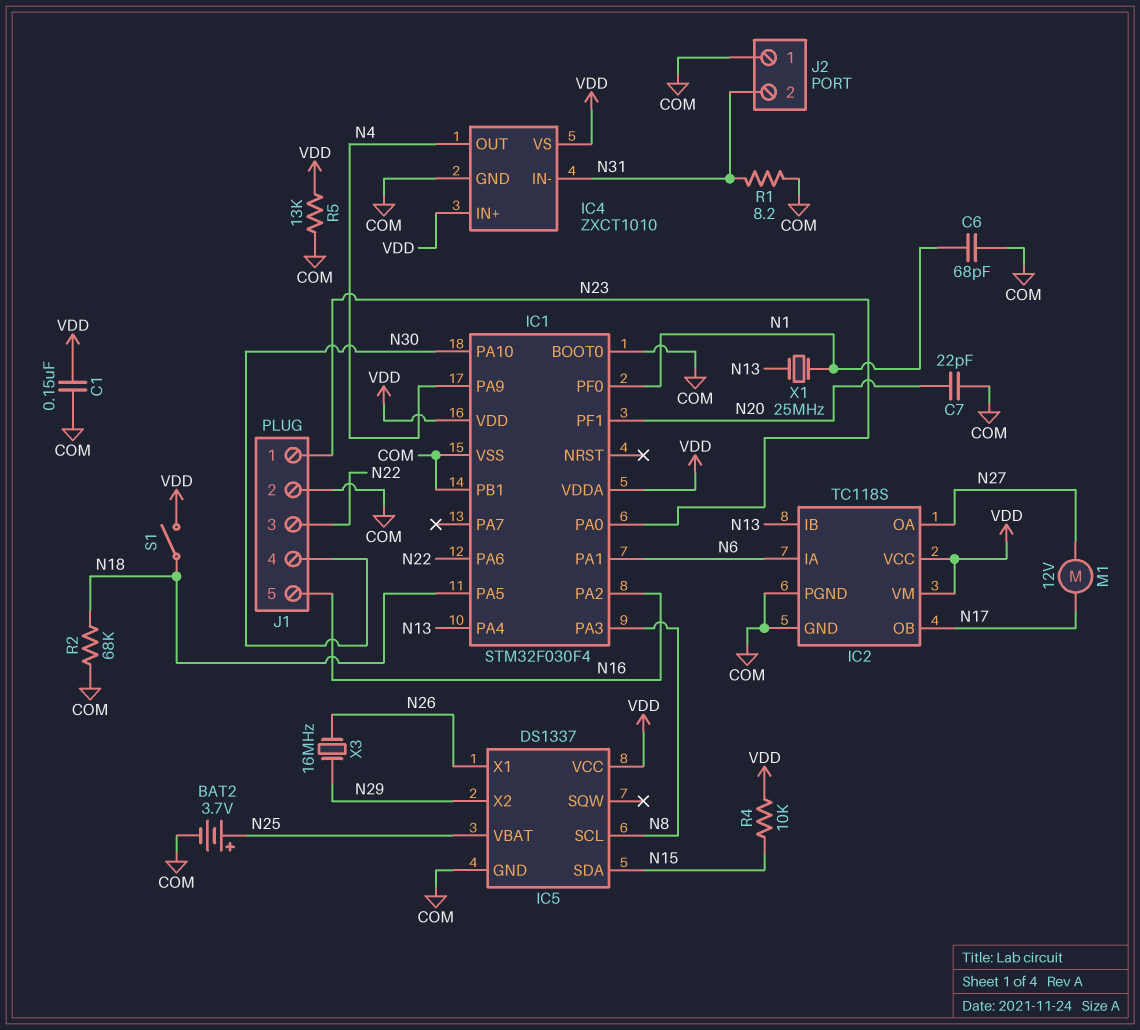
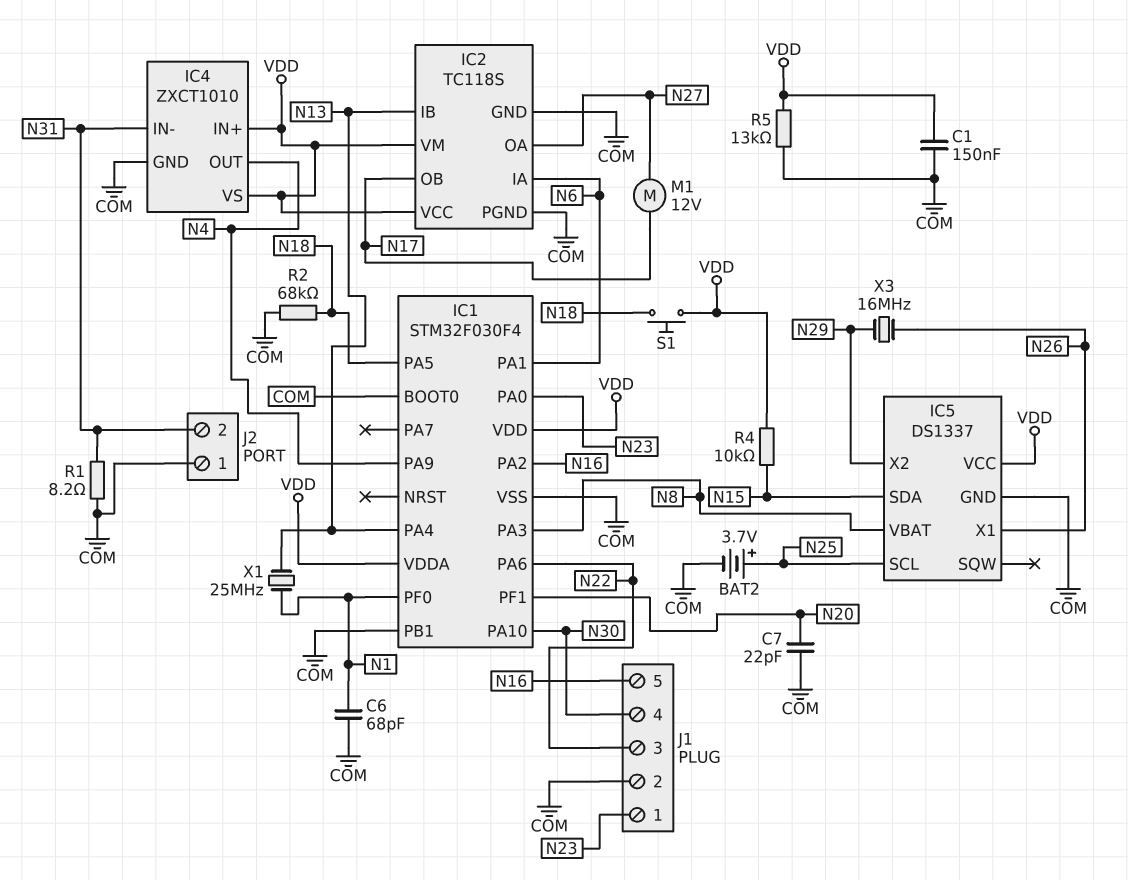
IC5 pin SCL: N8 -> N25
IC5 pin VBAT: N25 -> N8
S1: switch (N18, VDD) -> button (N18, VDD)

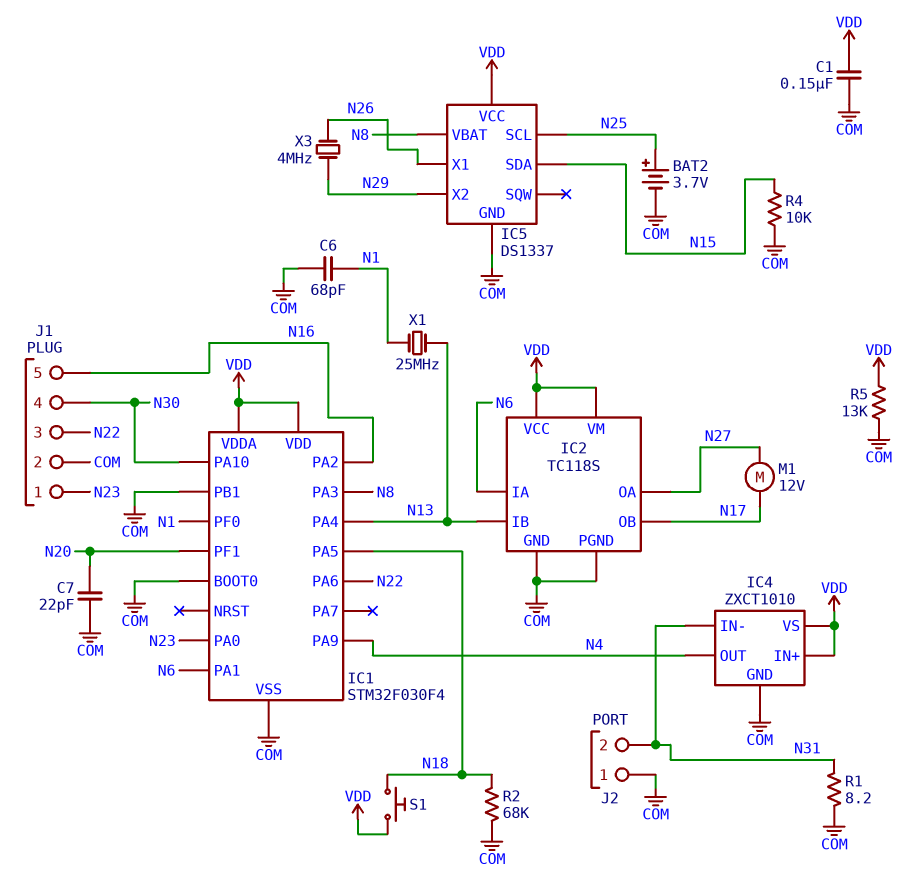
R4: 10k (N15, VDD) -> 10k (COM, N15)
X3: 16MHz (N26, N29) -> 4MHz (N26, N29)

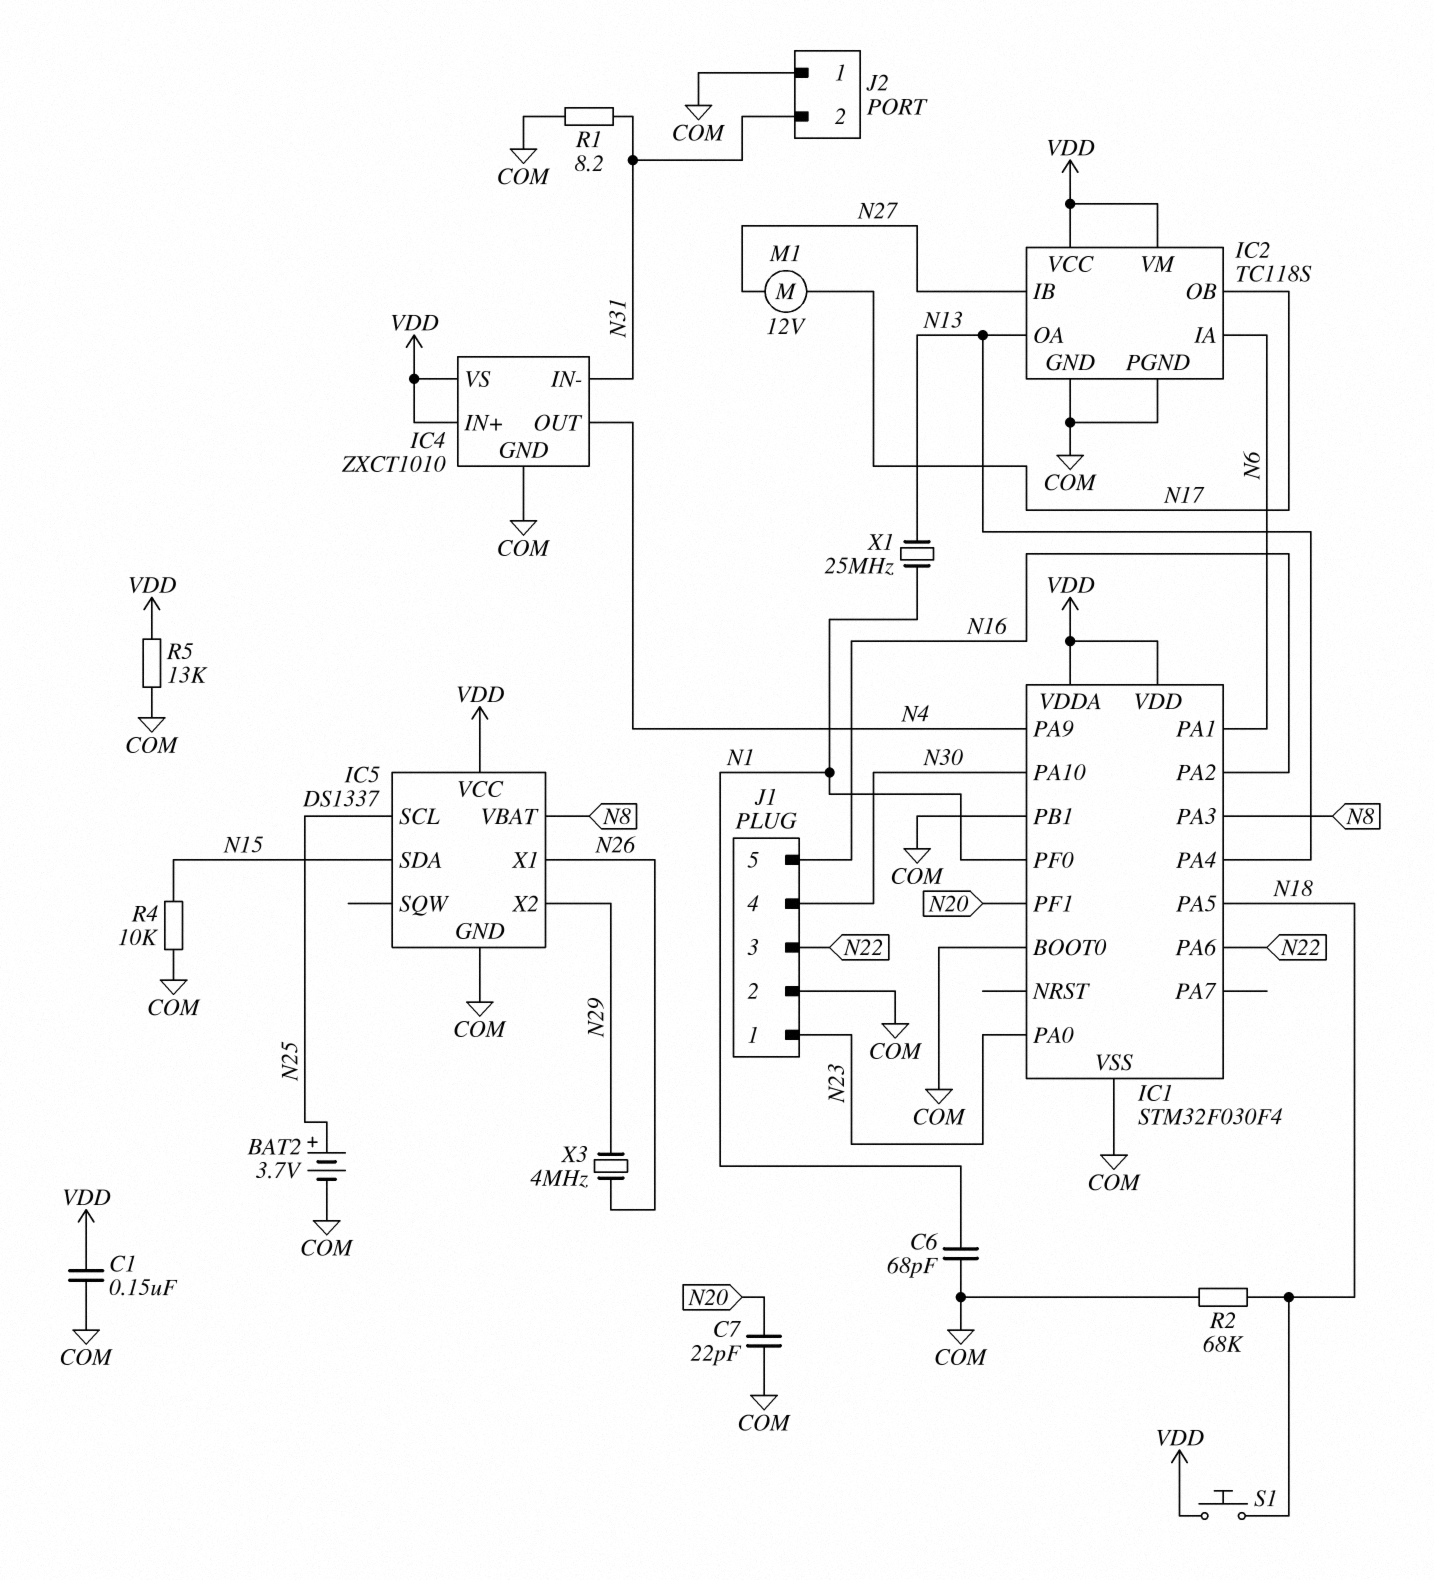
IC2 pin IB: N13 -> N27
IC2 pin OA: N27 -> N13

